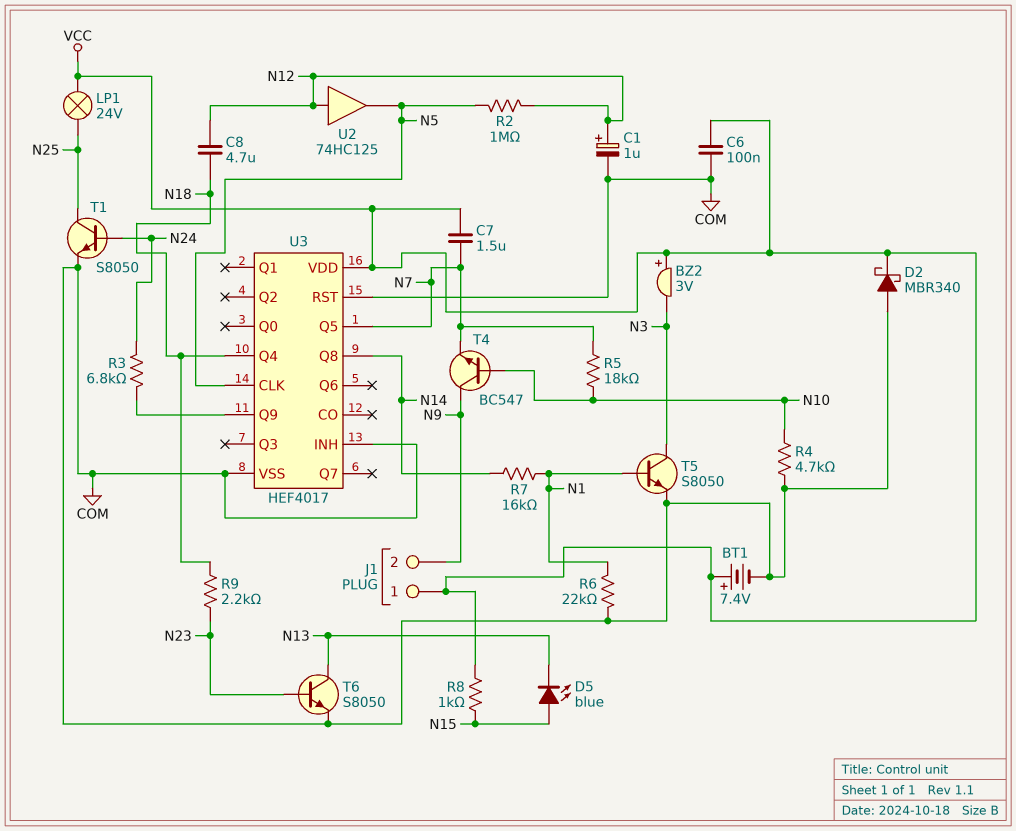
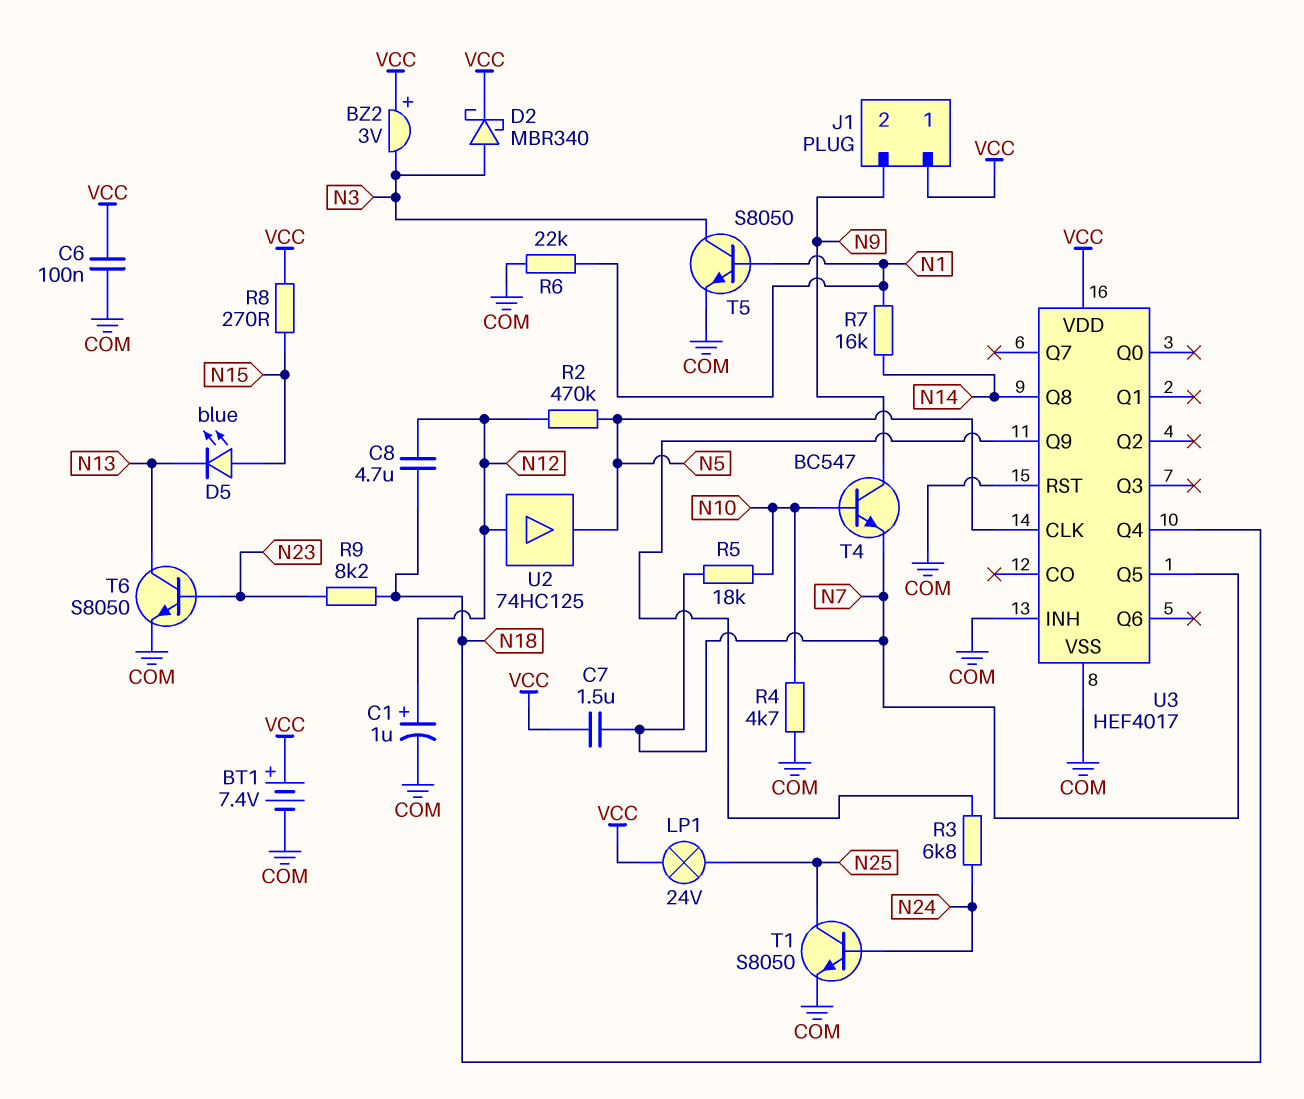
D2: schottky MBR340 (A COM, K VCC) -> schottky MBR340 (A N3, K VCC)
R2: 1M (N5, N12) -> 470k (N5, N12)
R8: 1k (N15, VCC) -> 270 (N15, VCC)
R9: 2.2k (N18, N23) -> 8.2k (N18, N23)

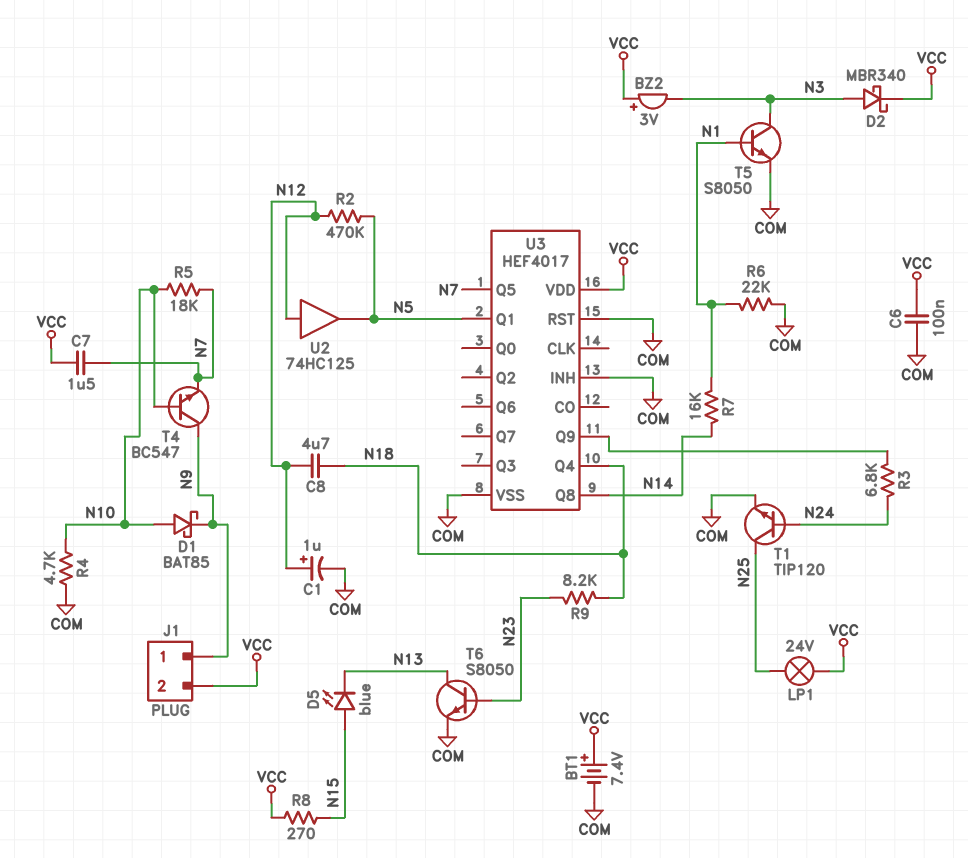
D1: none -> schottky BAT85 (A N10, K N9)
J1 pin 1: VCC -> N9
J1 pin 2: N9 -> VCC
T1: NPN S8050 (B N24, C N25, E COM) -> NPN TIP120 (B N24, C N25, E COM)
U3 pin CLK: N5 -> none
U3 pin Q1: none -> N5

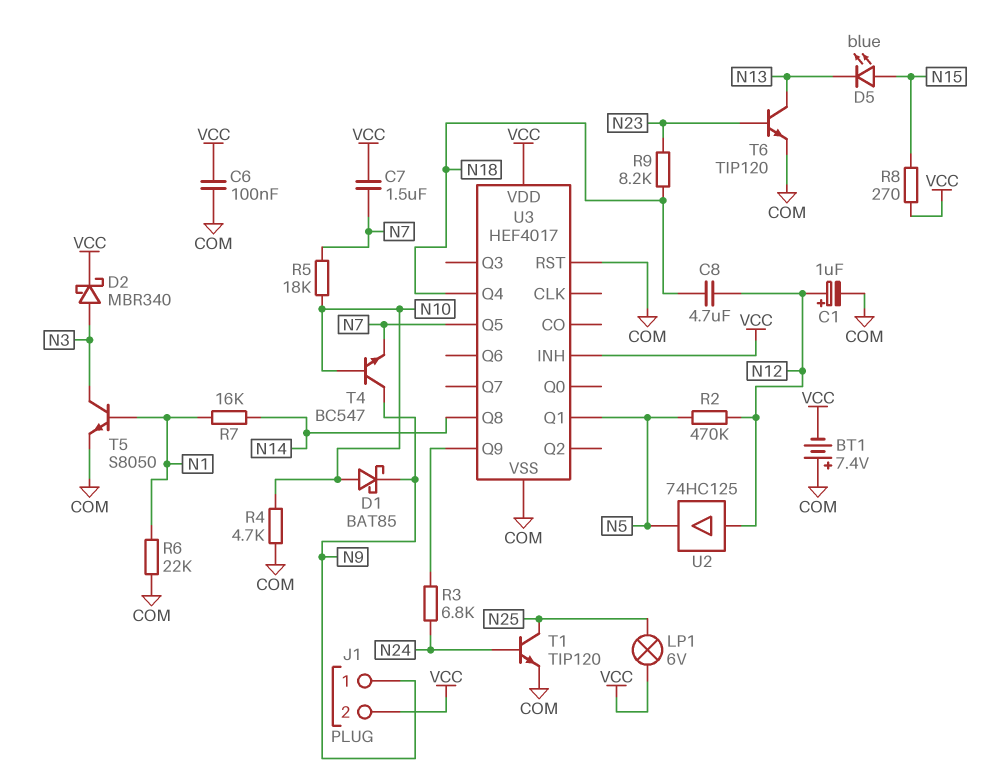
BT1: 7.4V (plus VCC, minus COM) -> 7.4V (plus COM, minus VCC)
BZ2: buzzer 3V (plus VCC, minus N3) -> none
LP1: lamp 24V (N25, VCC) -> lamp 6V (N25, VCC)
T6: NPN S8050 (B N23, C N13, E COM) -> NPN TIP120 (B N23, C N13, E COM)
U3 pin INH: COM -> VCC

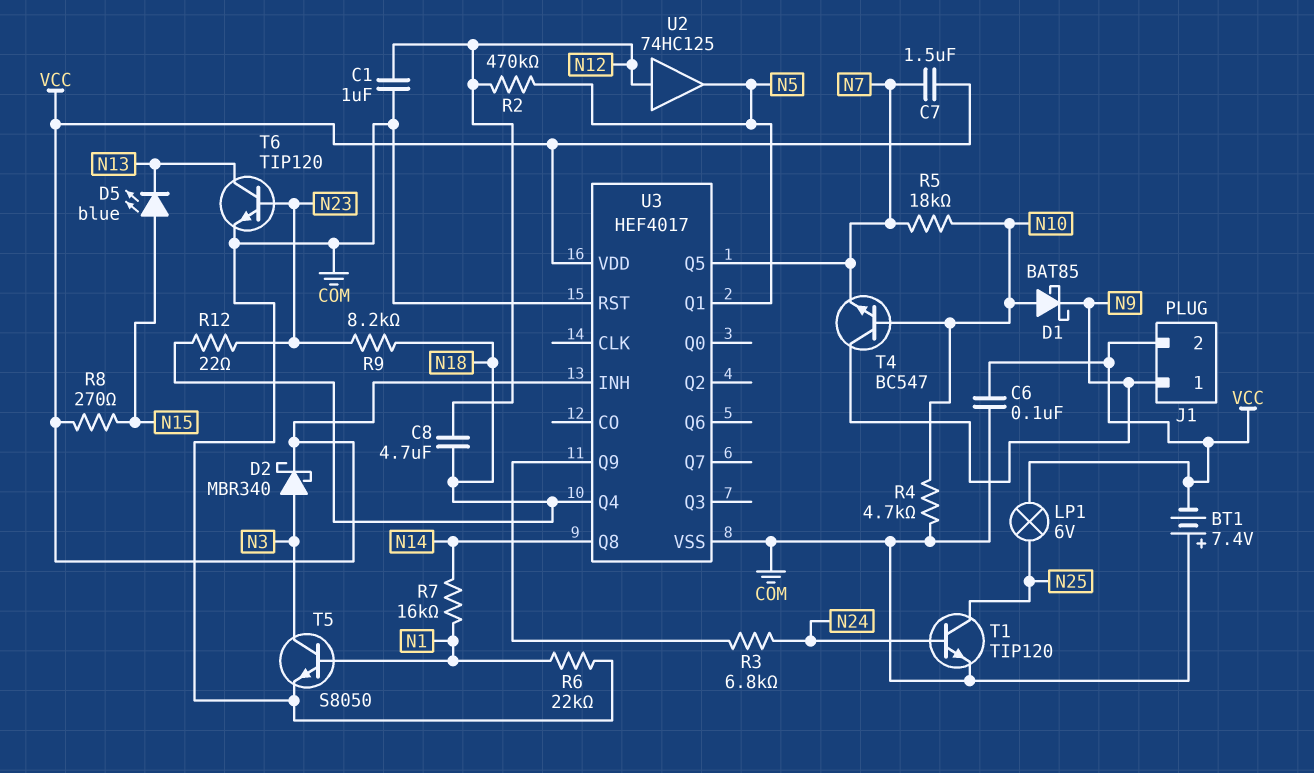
C1: 1uF (plus N12, minus COM) -> 1uF (COM, N12)
R12: none -> 22 (N18, N23)

